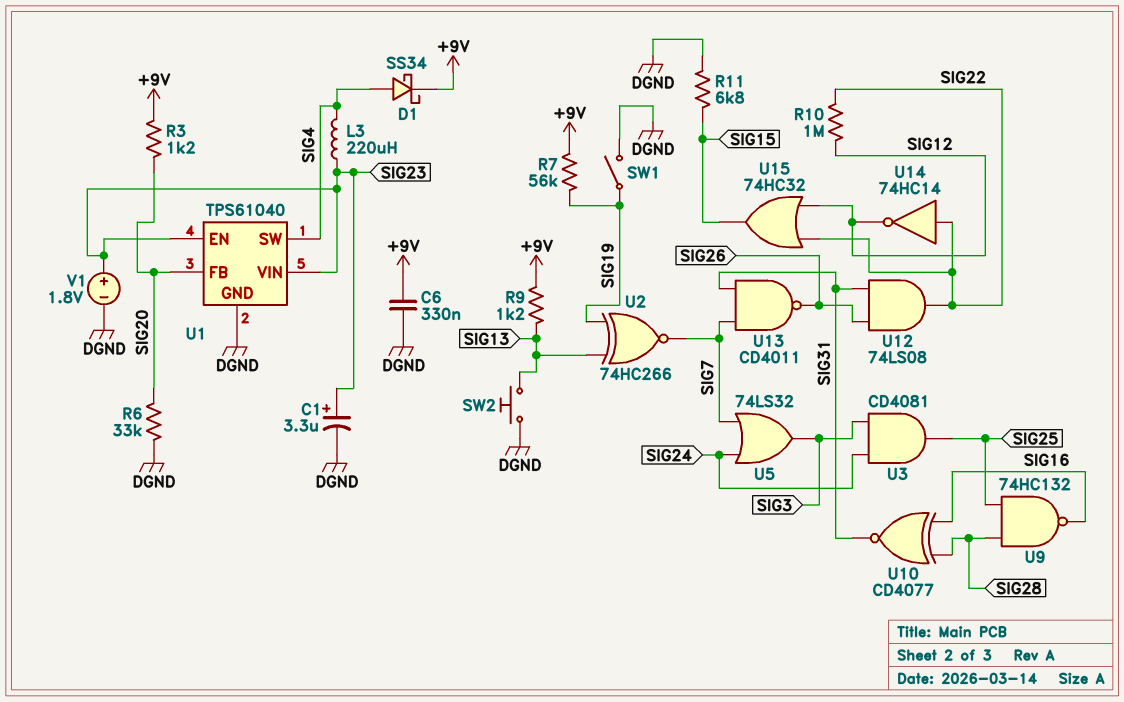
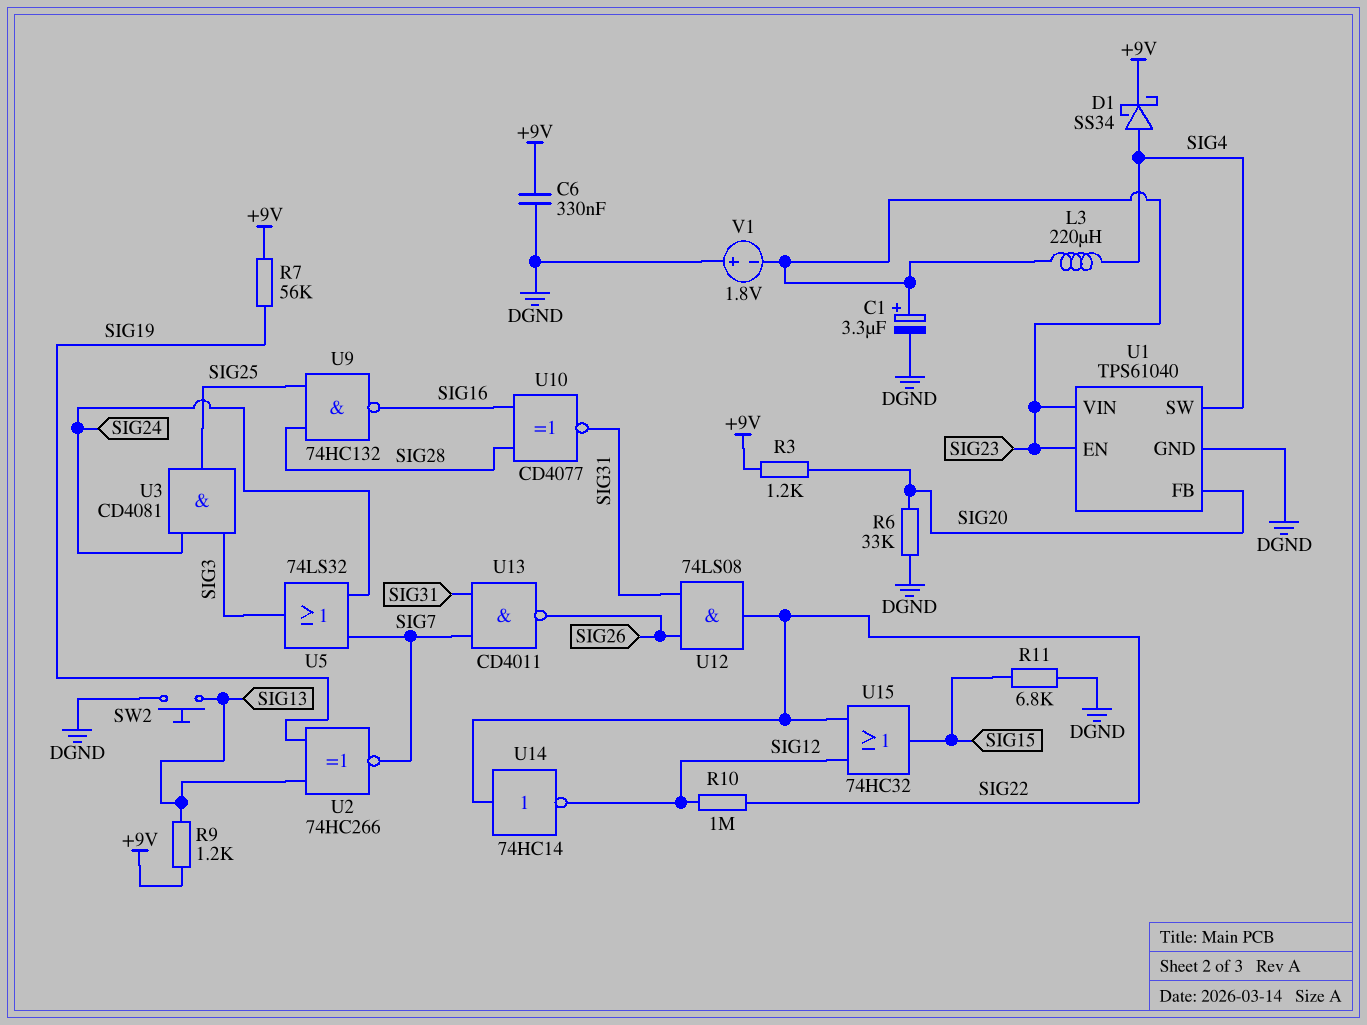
SW1: switch (DGND, SIG19) -> none
V1: 1.8V (plus SIG23, minus DGND) -> 1.8V (plus DGND, minus SIG23)

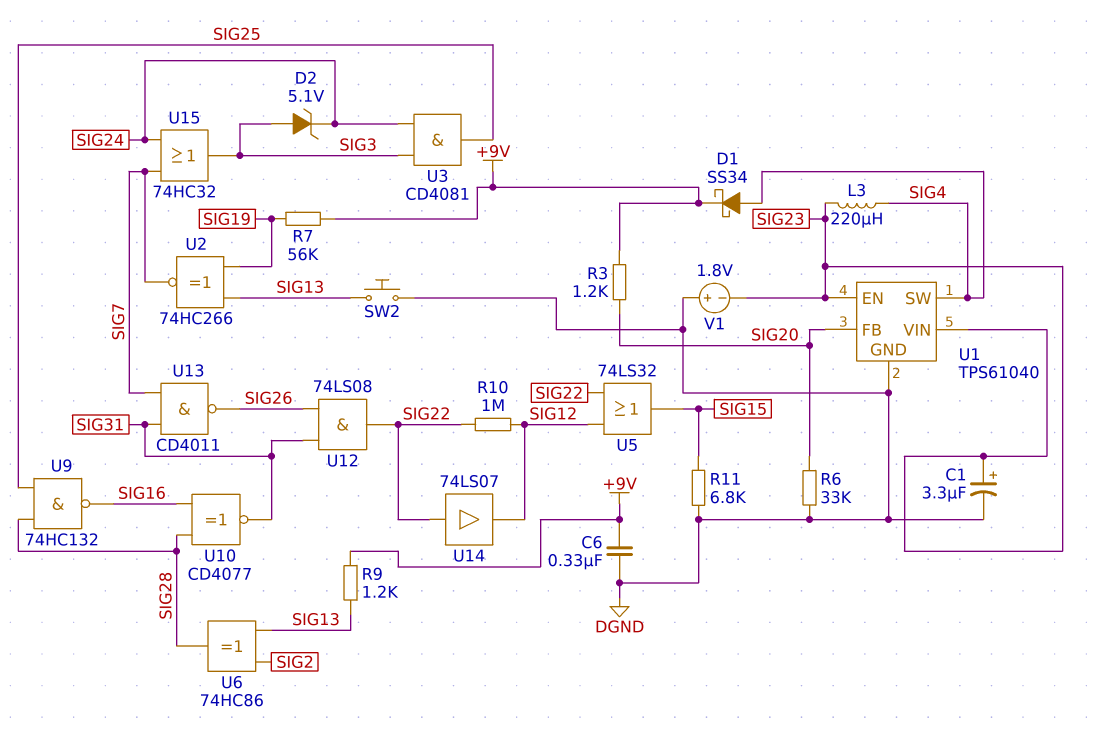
D2: none -> zener 5.1V (A SIG3, K SIG24)
U5: OR 74LS32 (in SIG7, in SIG24, out SIG3) -> OR 74LS32 (in SIG12, in SIG22, out SIG15)
U6: none -> XOR 74HC86 (in SIG2, in SIG13, out SIG28)
U14: NOT 74HC14 (in SIG22, out SIG12) -> buffer 74LS07 (in SIG22, out SIG12)
U15: OR 74HC32 (in SIG12, in SIG22, out SIG15) -> OR 74HC32 (in SIG7, in SIG24, out SIG3)

